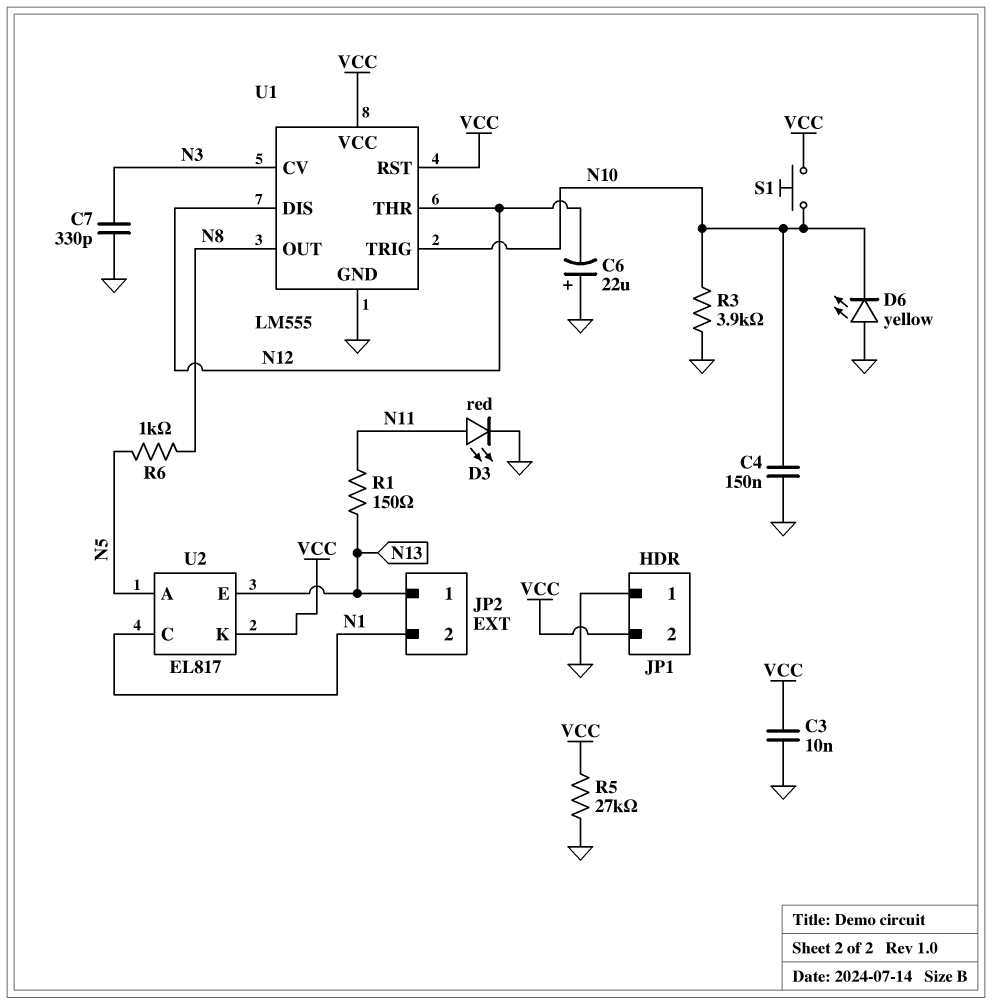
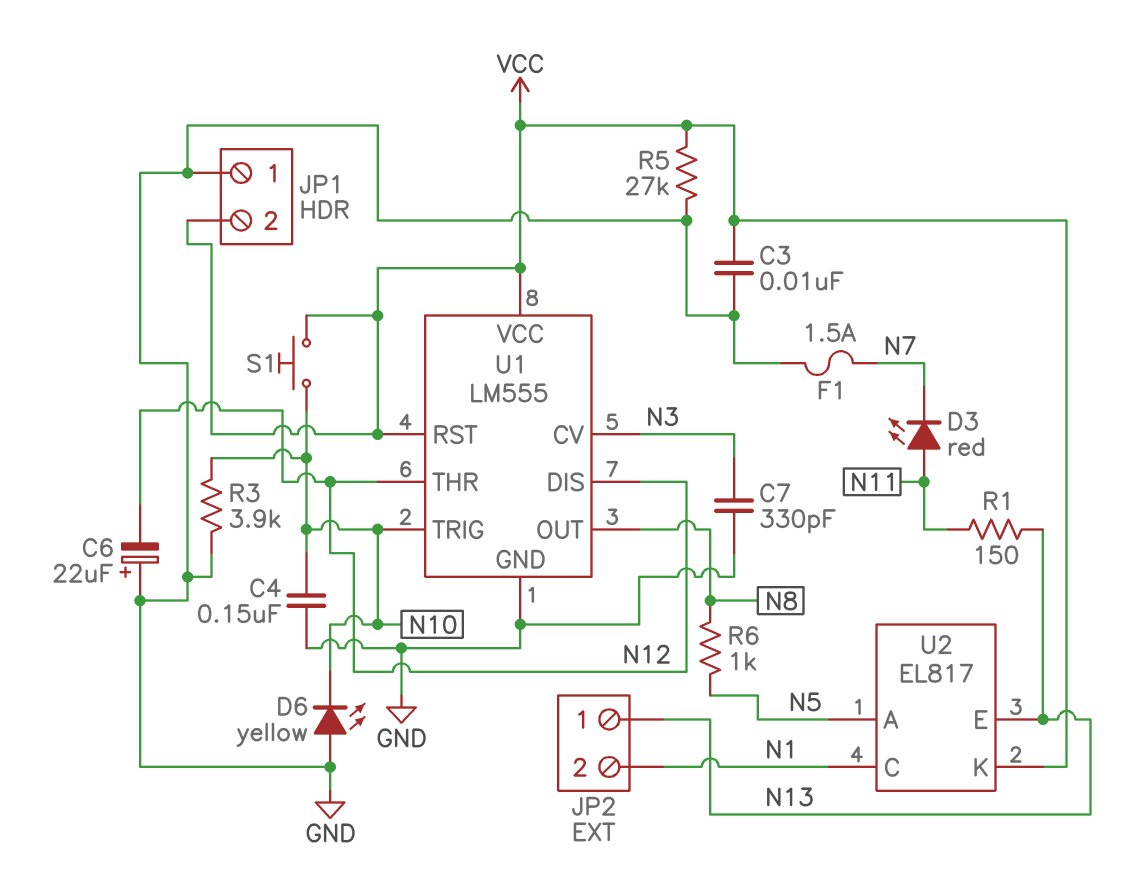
D3: LED red (A N11, K GND) -> LED red (A N11, K N7)
F1: none -> 1.5A (GND, N7)

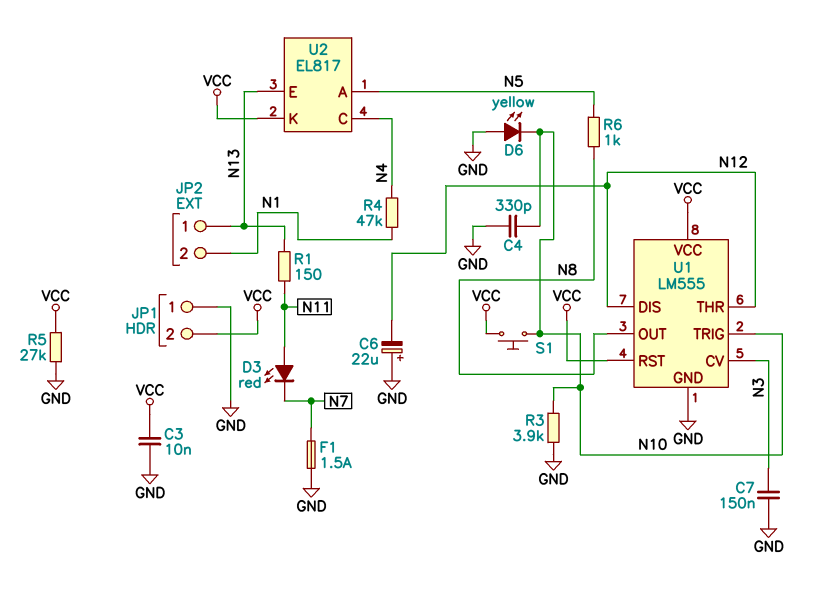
C4: 150nF (GND, N10) -> 330pF (GND, N10)
C7: 330pF (GND, N3) -> 150nF (GND, N3)
R4: none -> 47k (N1, N4)
U2 pin C: N1 -> N4

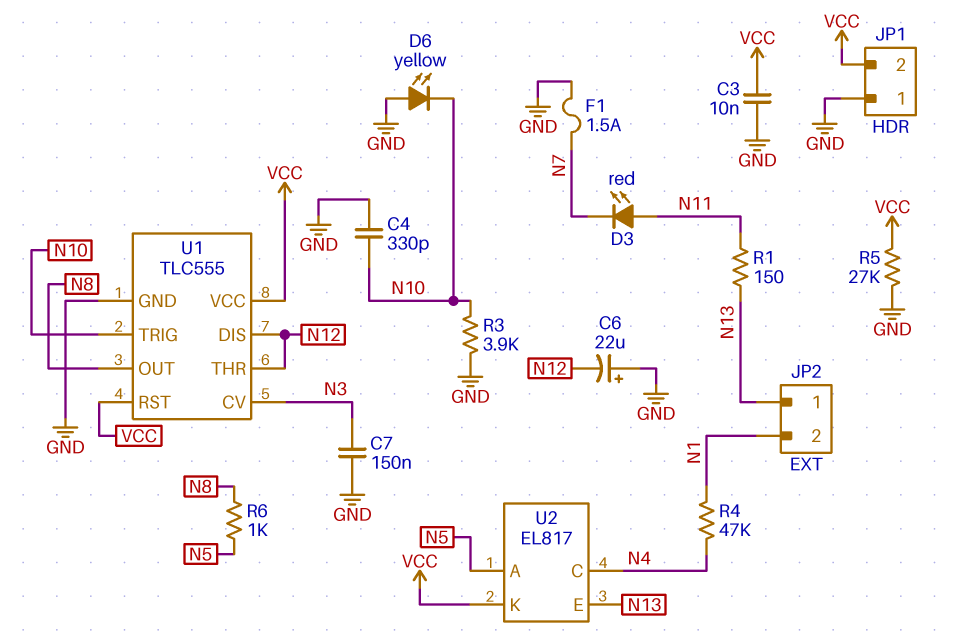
S1: button (N10, VCC) -> none
U1: LM555 -> TLC555

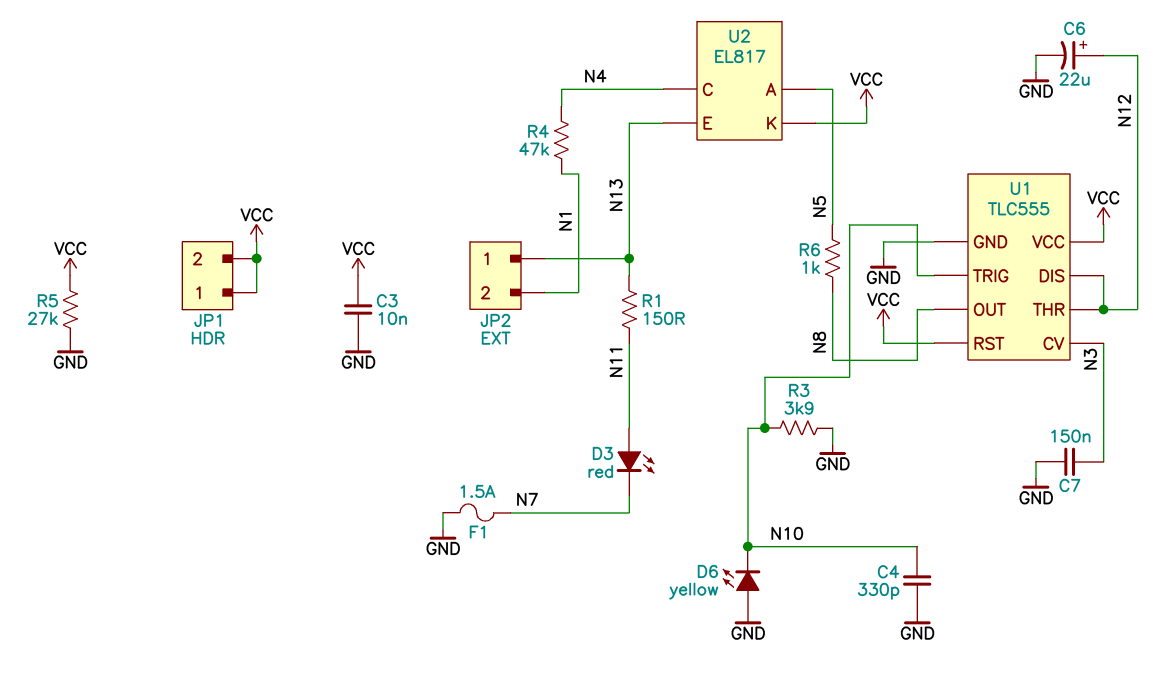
C6: 22uF (plus GND, minus N12) -> 22uF (plus N12, minus GND)
JP1 pin 1: GND -> VCC

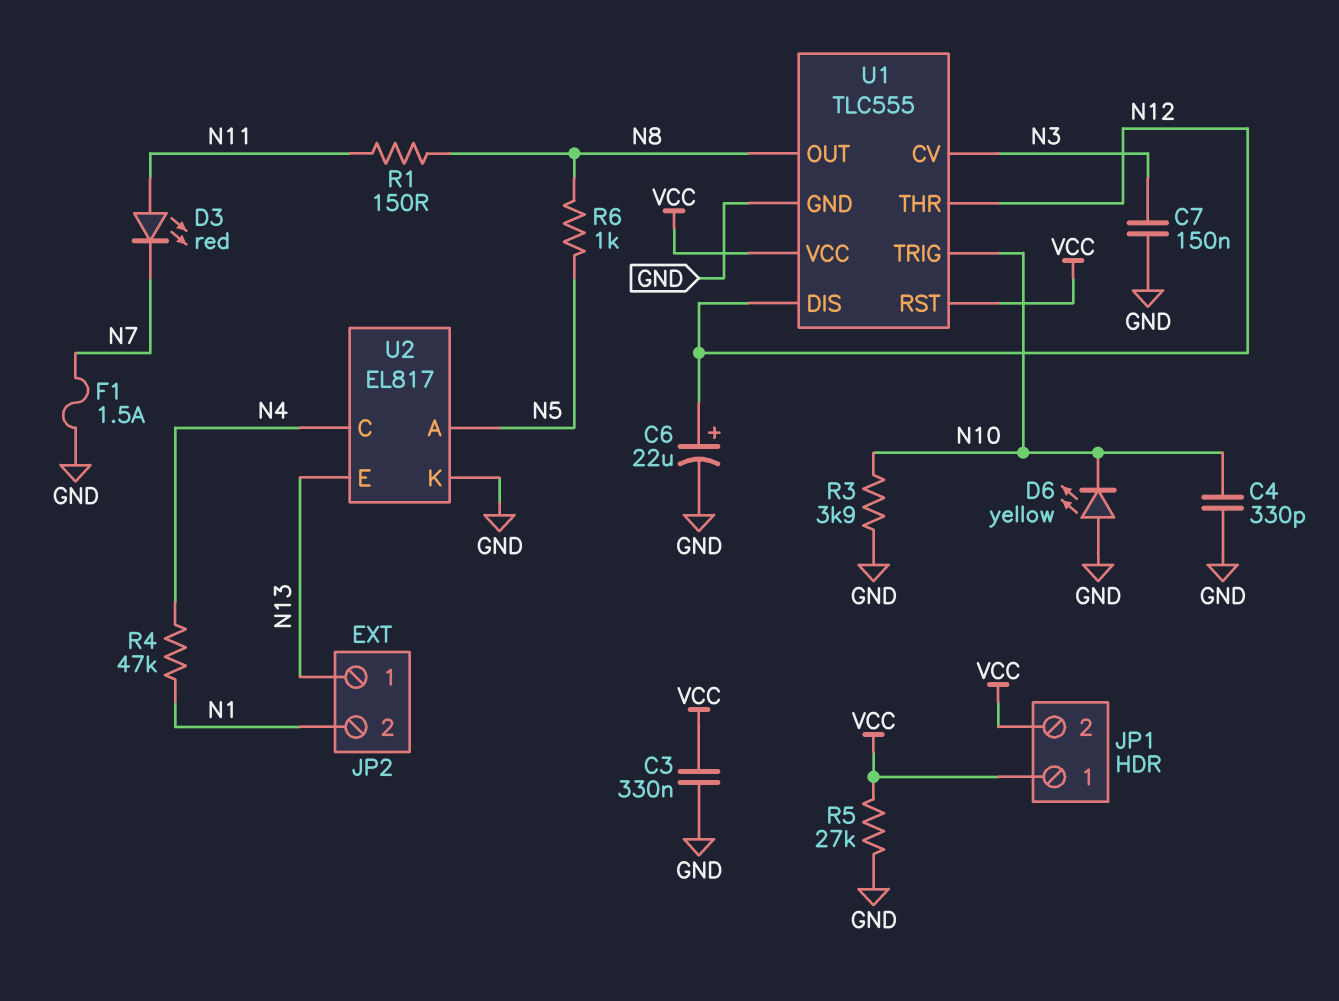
C3: 10nF (GND, VCC) -> 330nF (GND, VCC)
R1: 150 (N11, N13) -> 150 (N8, N11)
U2 pin K: VCC -> GND

